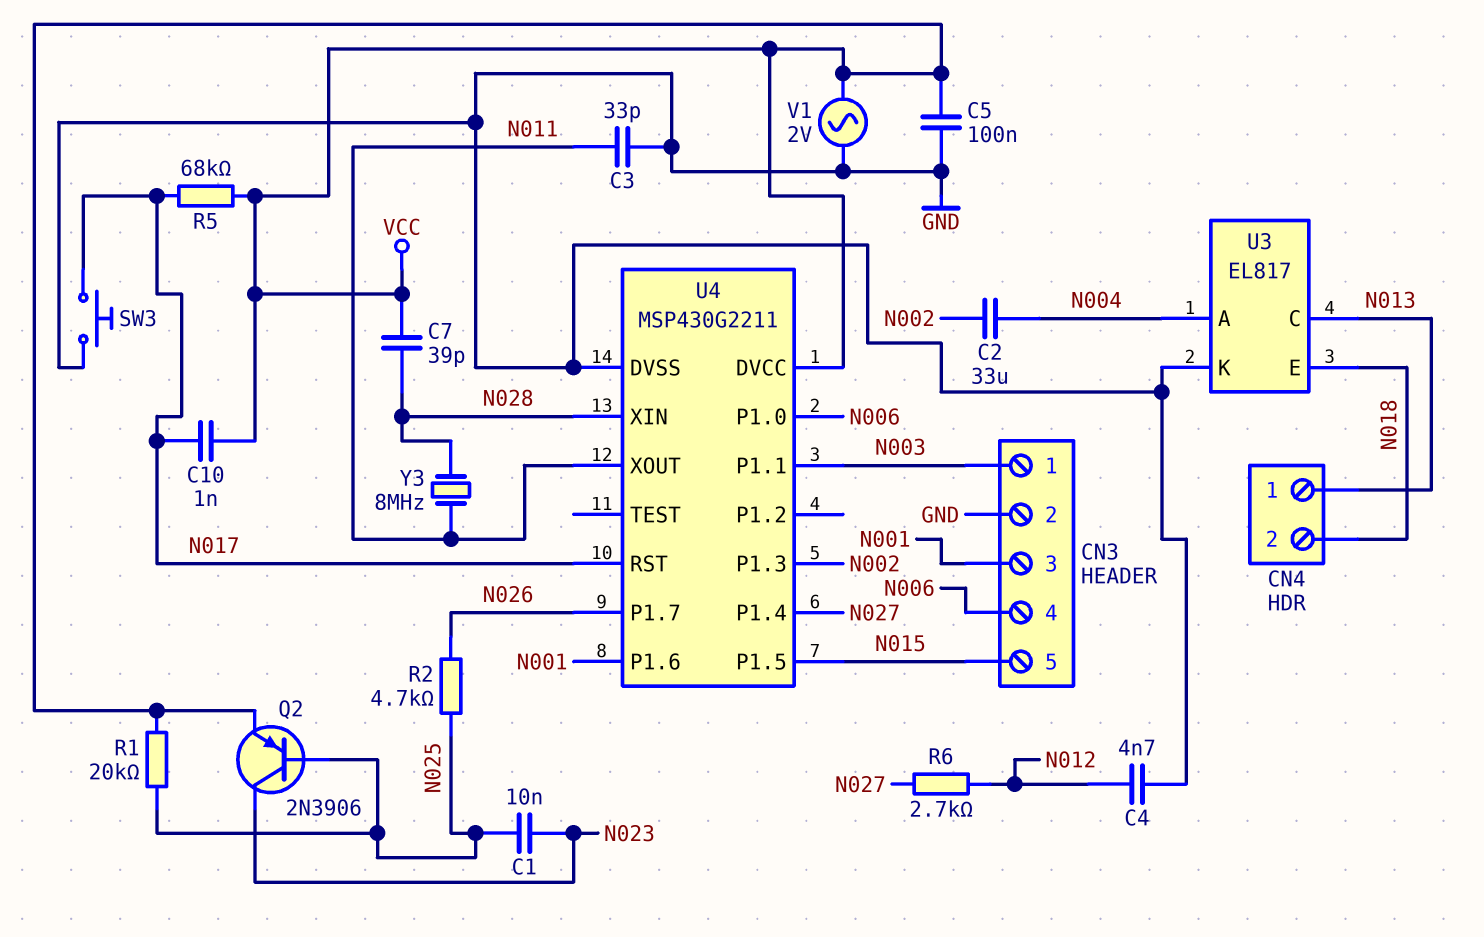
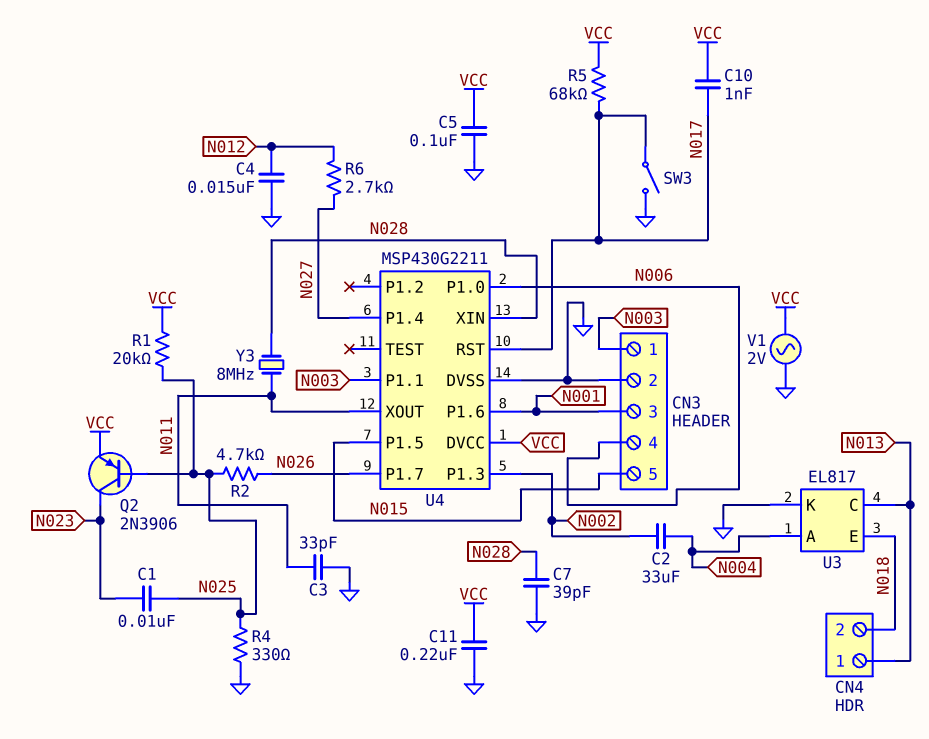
C4: 4.7nF (GND, N012) -> 15nF (GND, N012)
C7: 39pF (N028, VCC) -> 39pF (GND, N028)
C11: none -> 220nF (GND, VCC)
R4: none -> 330 (GND, N025)
SW3: button (GND, N017) -> switch (GND, N017)

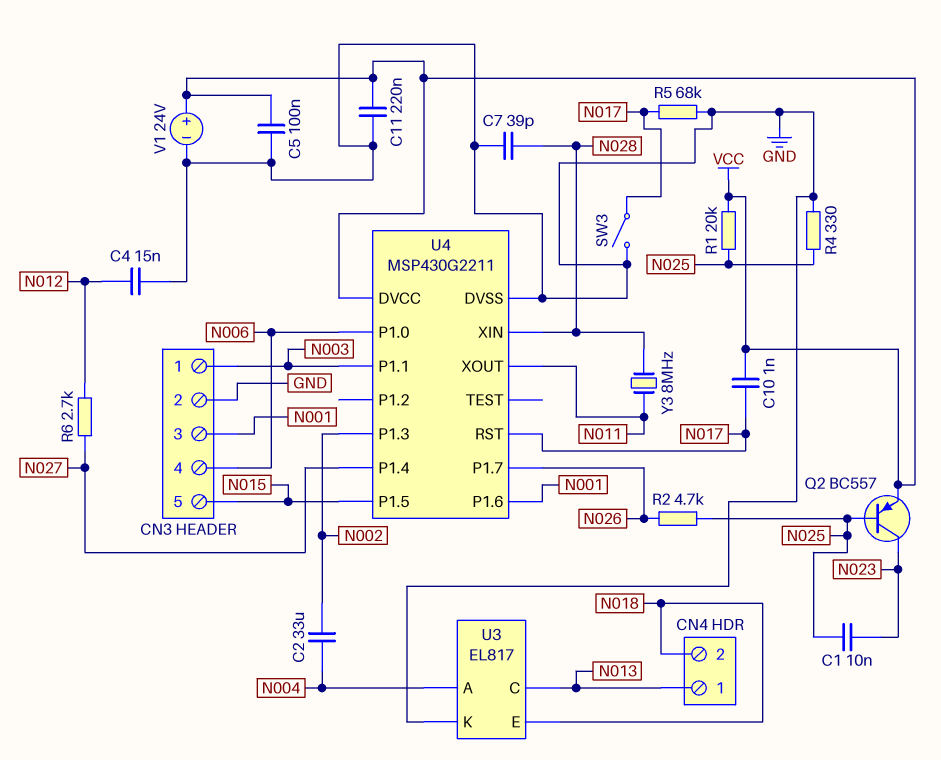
C3: 33pF (GND, N011) -> none
Q2: PNP 2N3906 (B N025, C N023, E VCC) -> PNP BC557 (B N025, C N023, E VCC)
R5: 68k (N017, VCC) -> 68k (GND, N017)
V1: AC 2V (GND, VCC) -> 24V (plus VCC, minus GND)

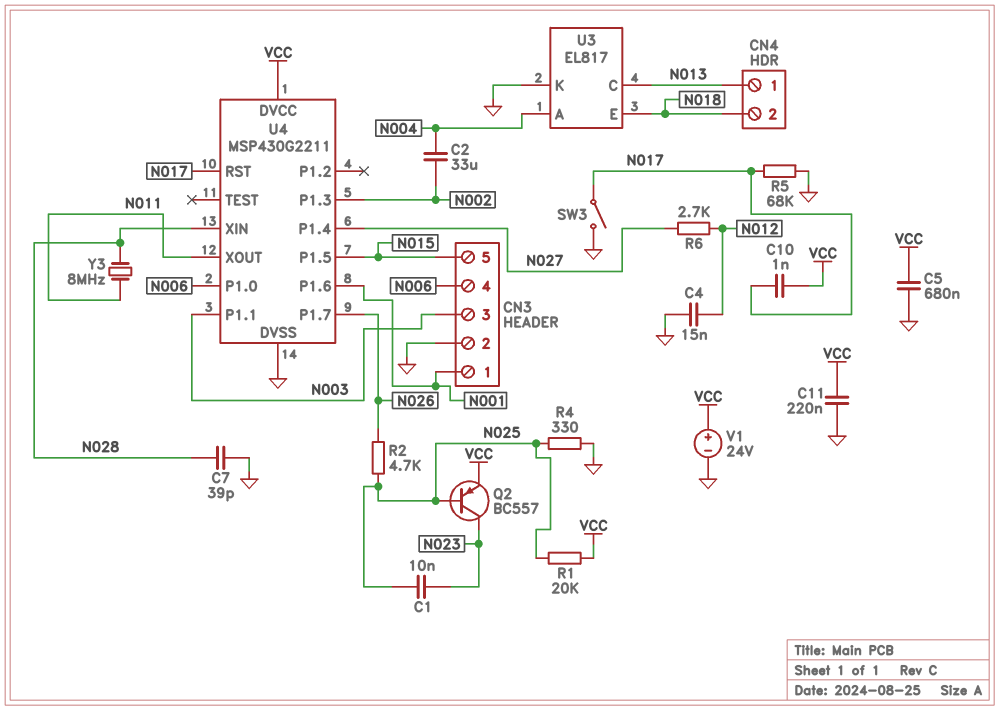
C5: 100nF (GND, VCC) -> 680nF (GND, VCC)
CN3 pin 1: N003 -> N001
CN3 pin 3: N001 -> N003

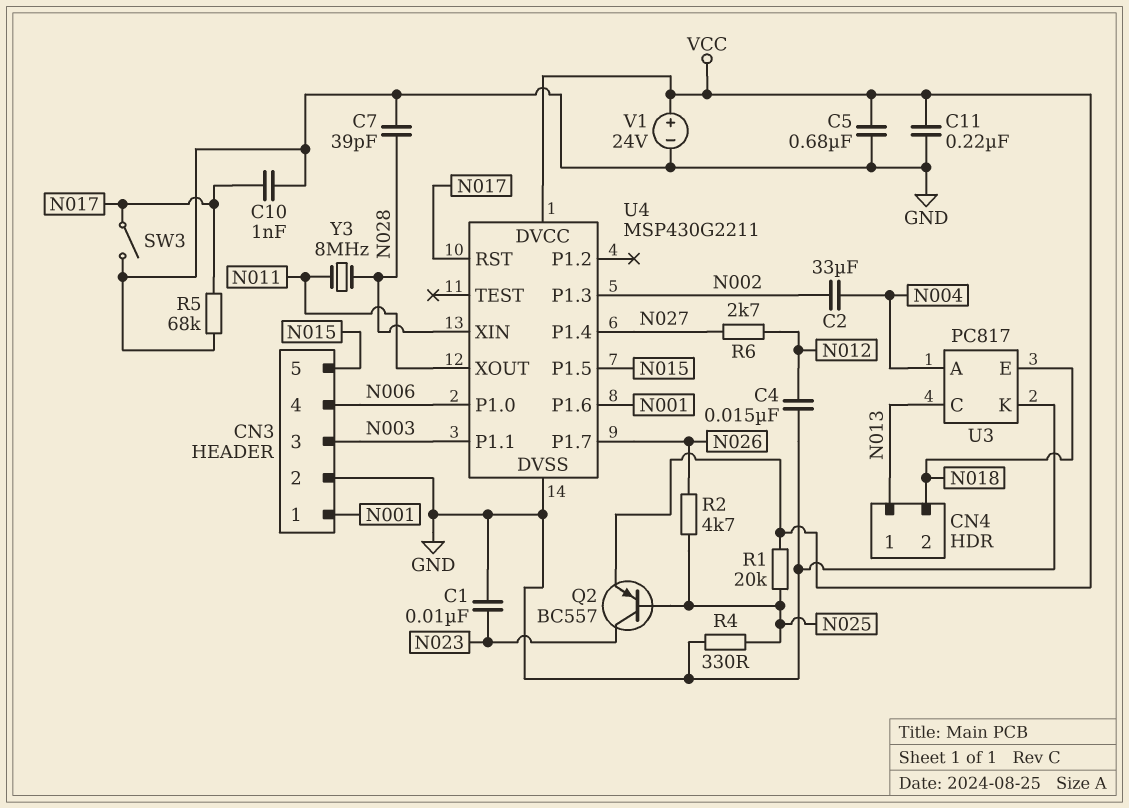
C1: 10nF (N023, N025) -> 10nF (GND, N023)
C10: 1nF (N017, VCC) -> 1nF (GND, N017)
U3: EL817 -> PC817

